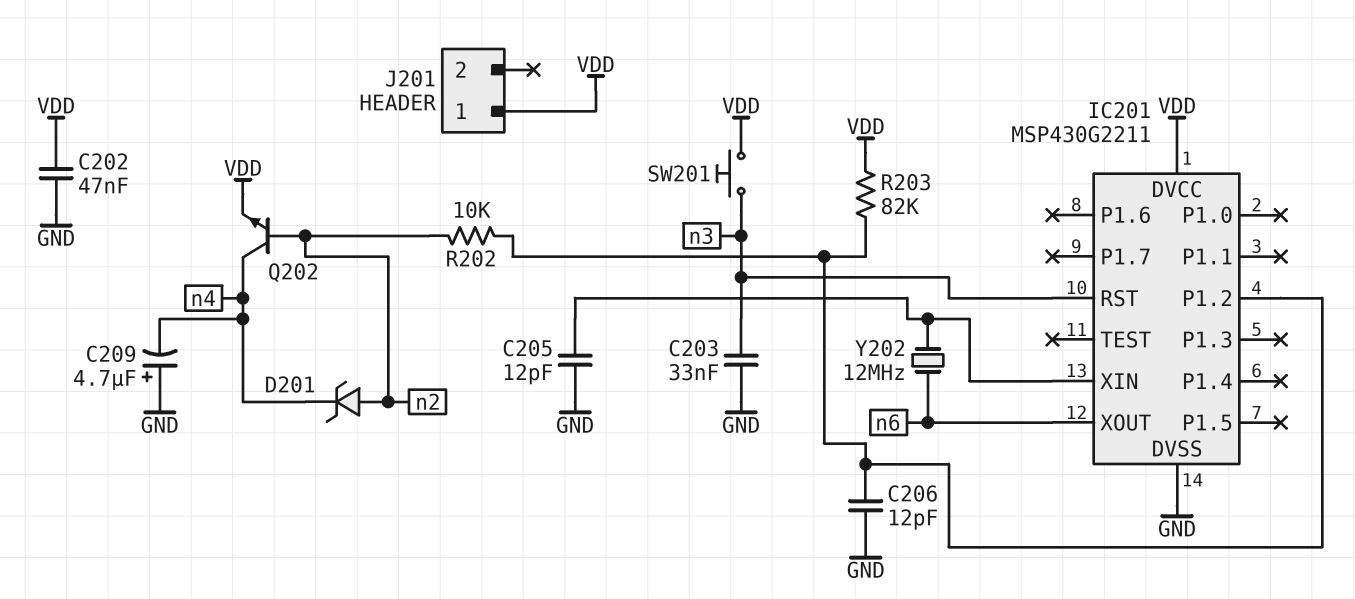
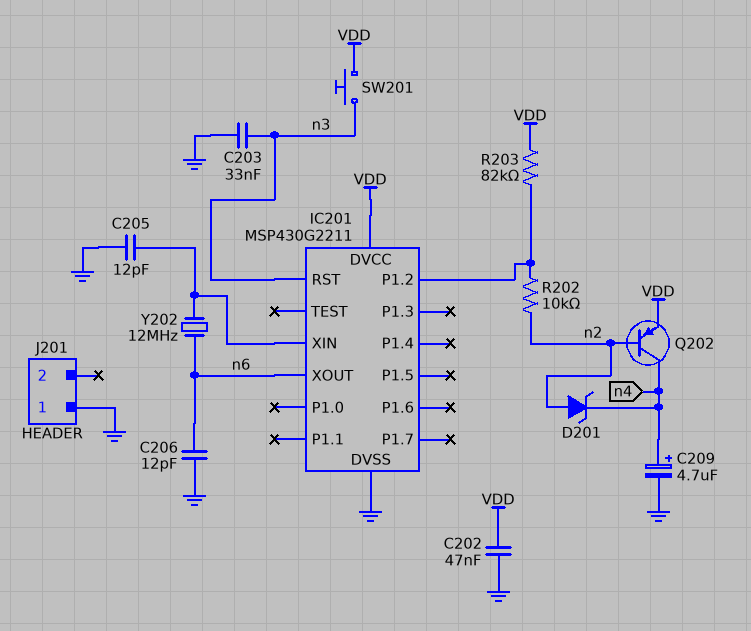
C206: 12pF (GND, IC201/P1.2) -> 12pF (GND, n6)
C209: 4.7uF (plus GND, minus n4) -> 4.7uF (plus n4, minus GND)
J201 pin 1: VDD -> GND
Q202: NPN (B n2, C n4, E VDD) -> PNP (B n2, C n4, E VDD)

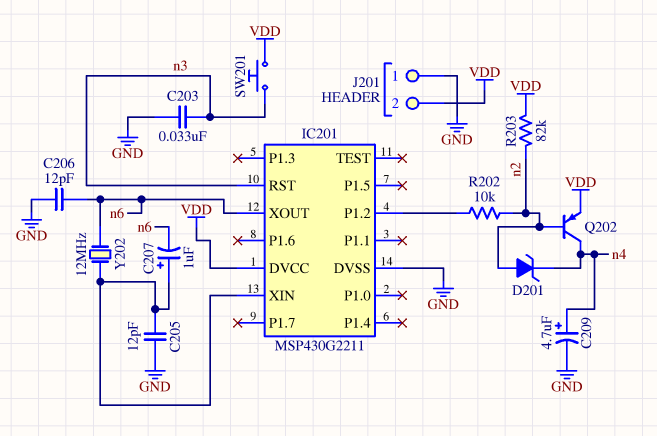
C202: 47nF (GND, VDD) -> none
C207: none -> 1uF (plus IC201/XIN, minus n6)
J201 pin 2: none -> VDD
R203: 82k (IC201/P1.2, VDD) -> 82k (VDD, n2)

